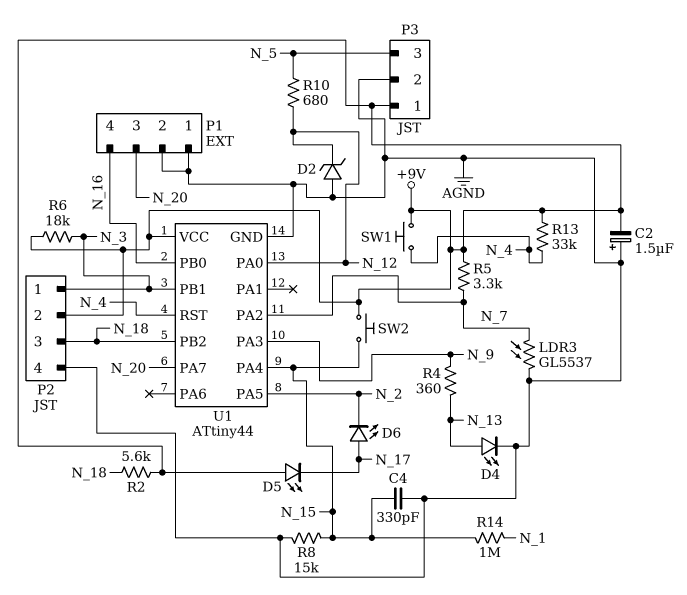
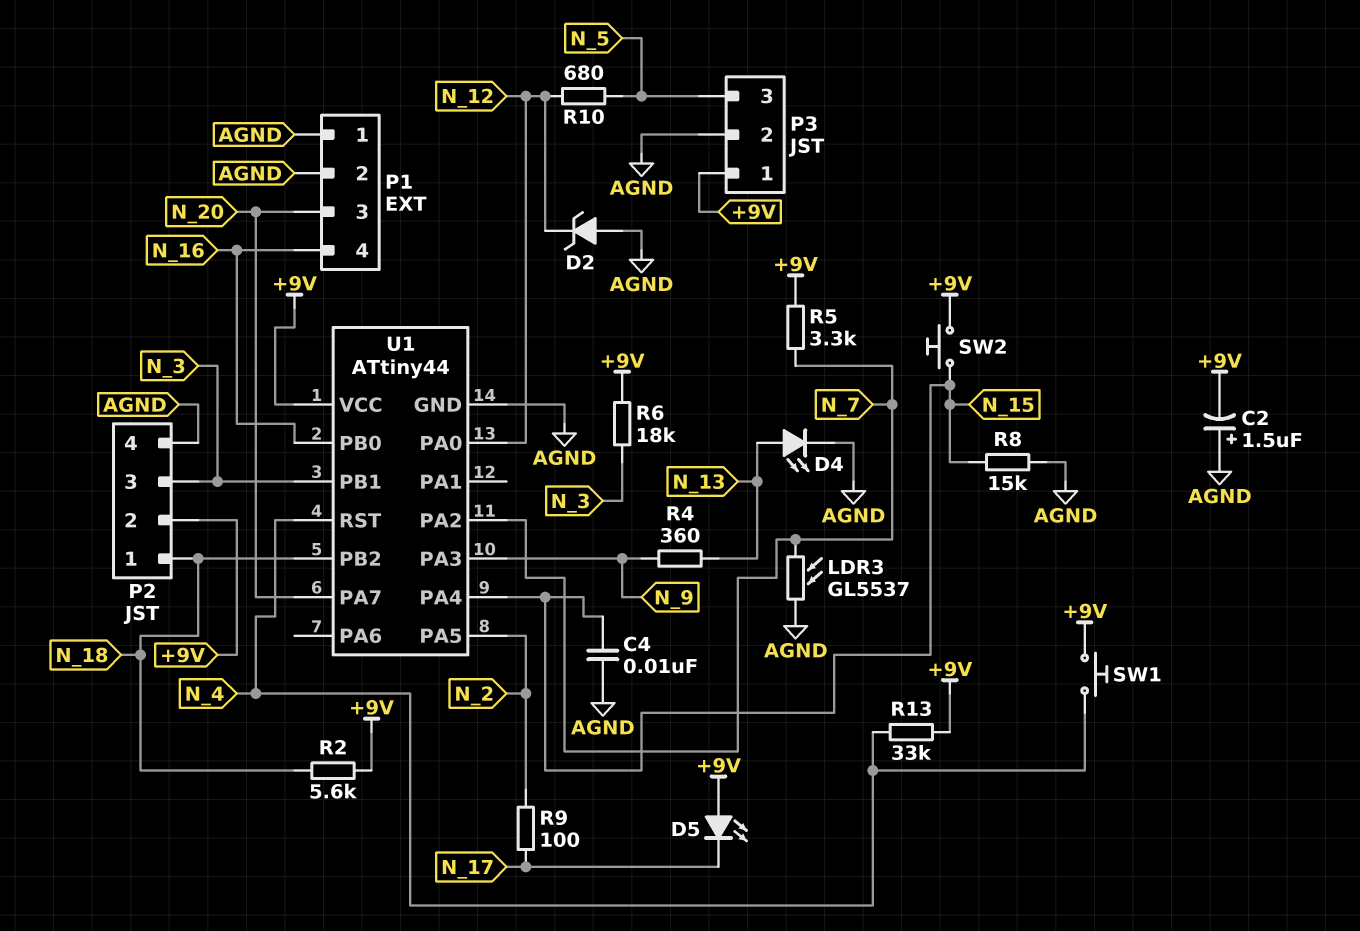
C4: 330pF (AGND, N_15) -> 10nF (AGND, N_15)
D6: LED (A N_17, K N_2) -> none
P2 pin 1: N_3 -> N_18
P2 pin 3: N_18 -> N_3
R9: none -> 100 (N_2, N_17)
R14: 1M (N_1, N_15) -> none

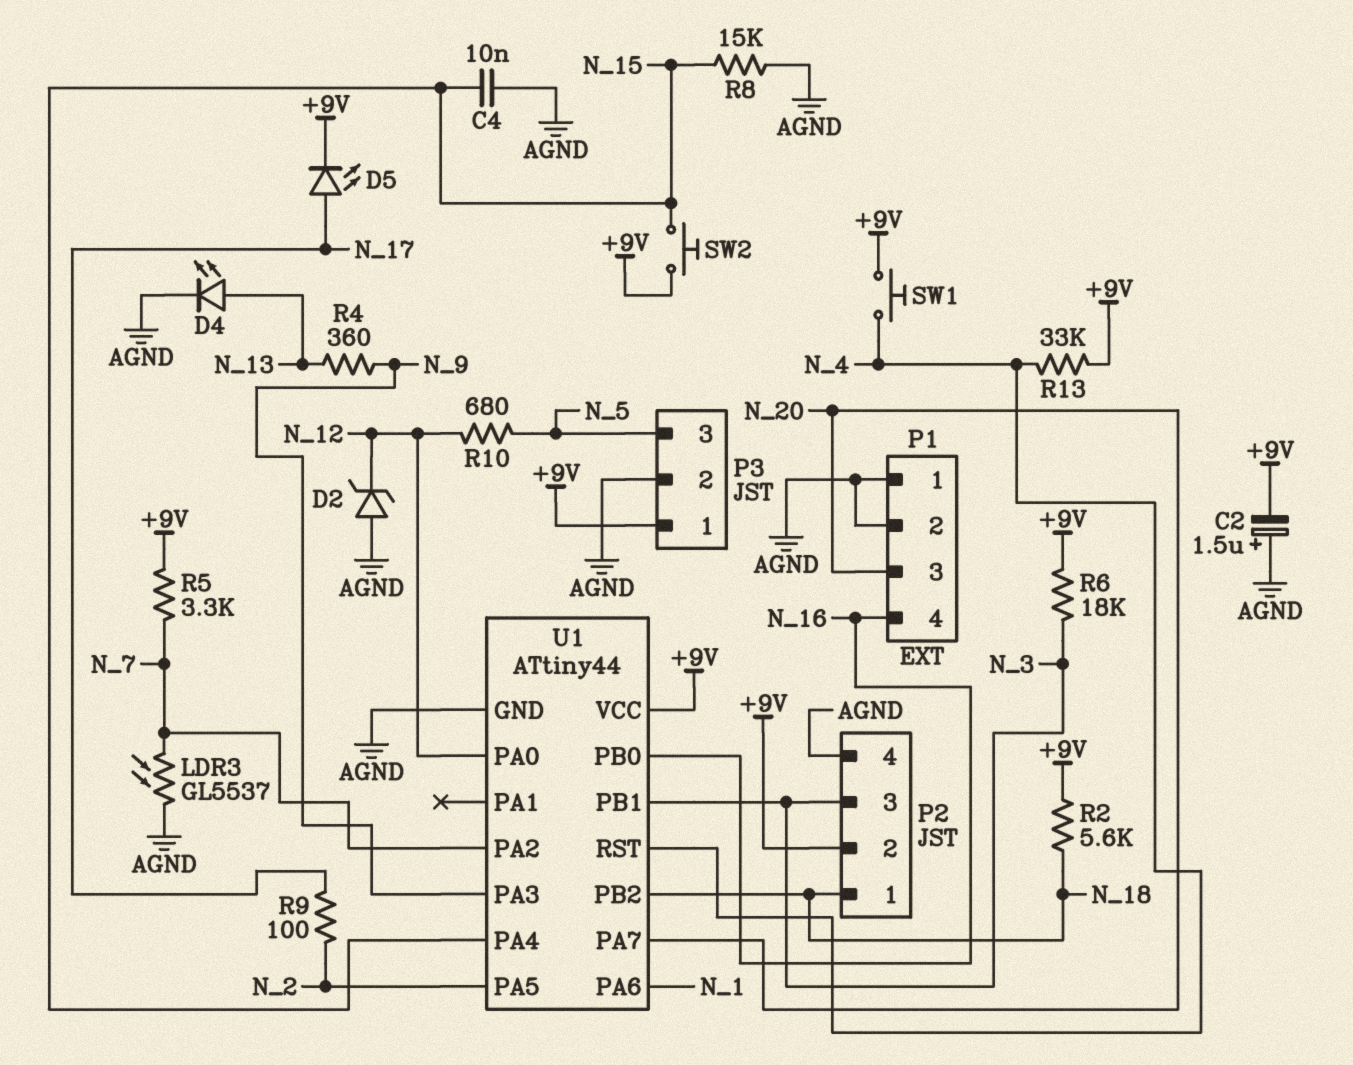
D5: LED (A +9V, K N_17) -> LED (A N_17, K +9V)
U1 pin PA6: none -> N_1

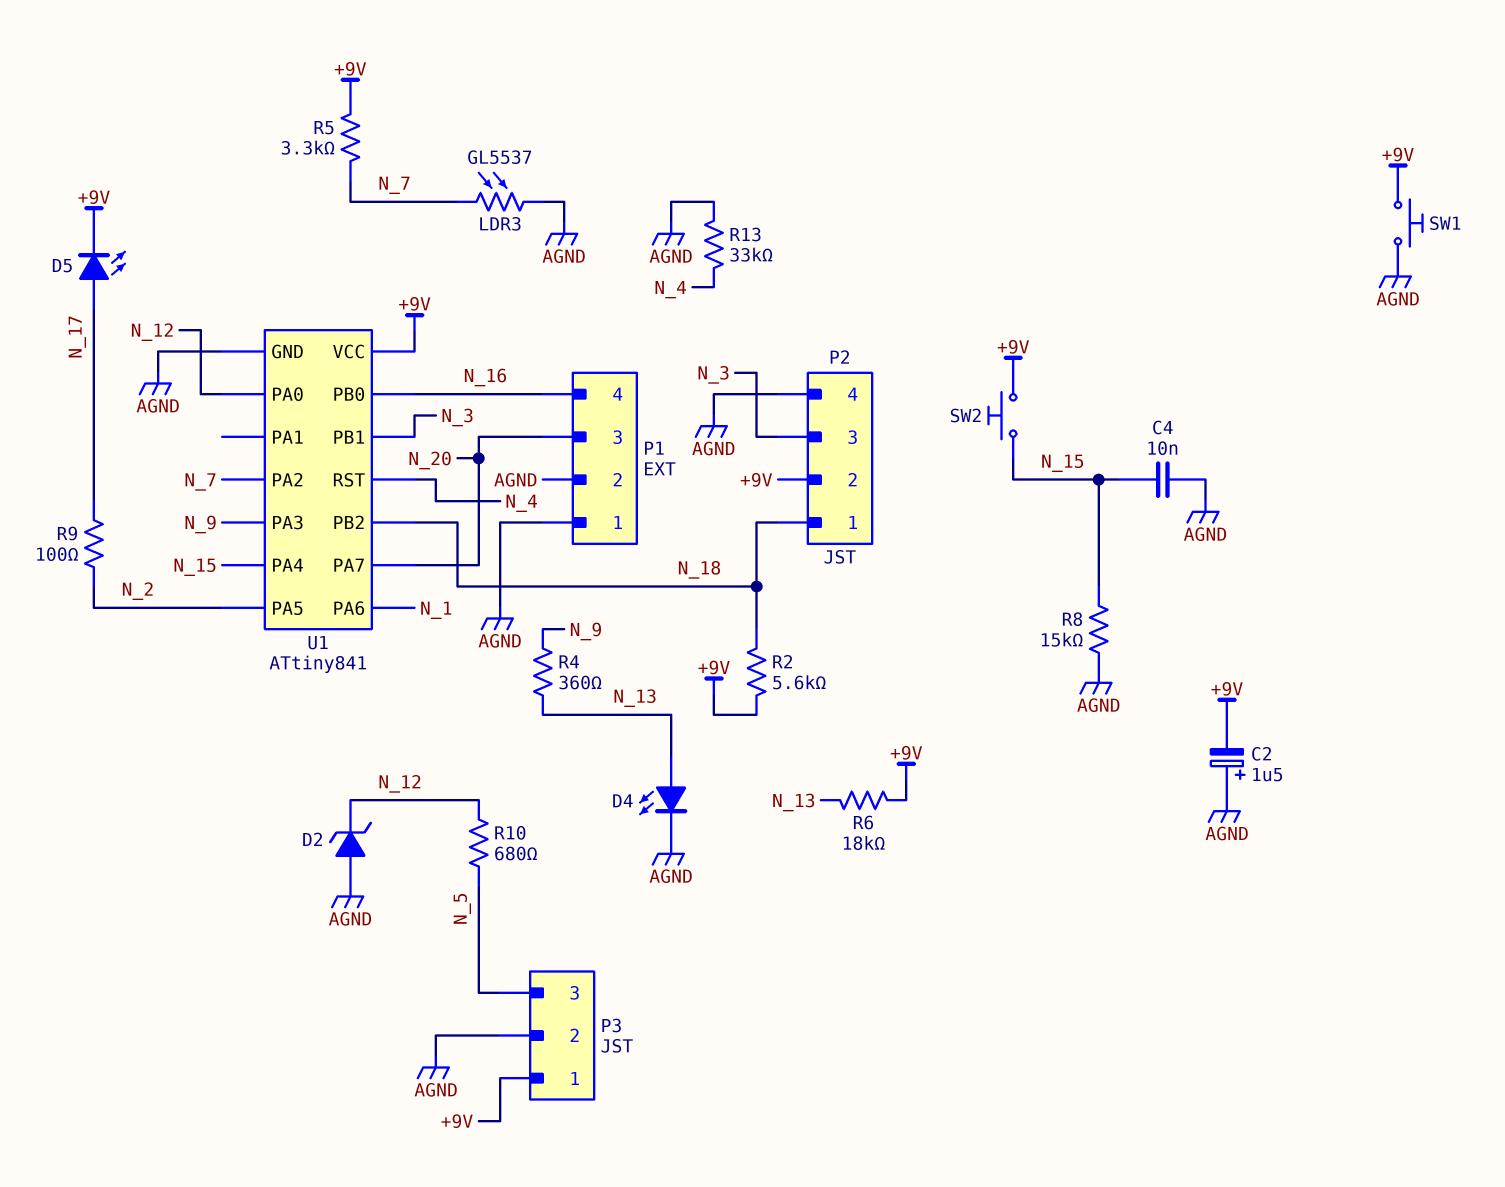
R6: 18k (+9V, N_3) -> 18k (+9V, N_13)
R13: 33k (+9V, N_4) -> 33k (AGND, N_4)
SW1: button (+9V, N_4) -> button (+9V, AGND)
U1: ATtiny44 -> ATtiny841

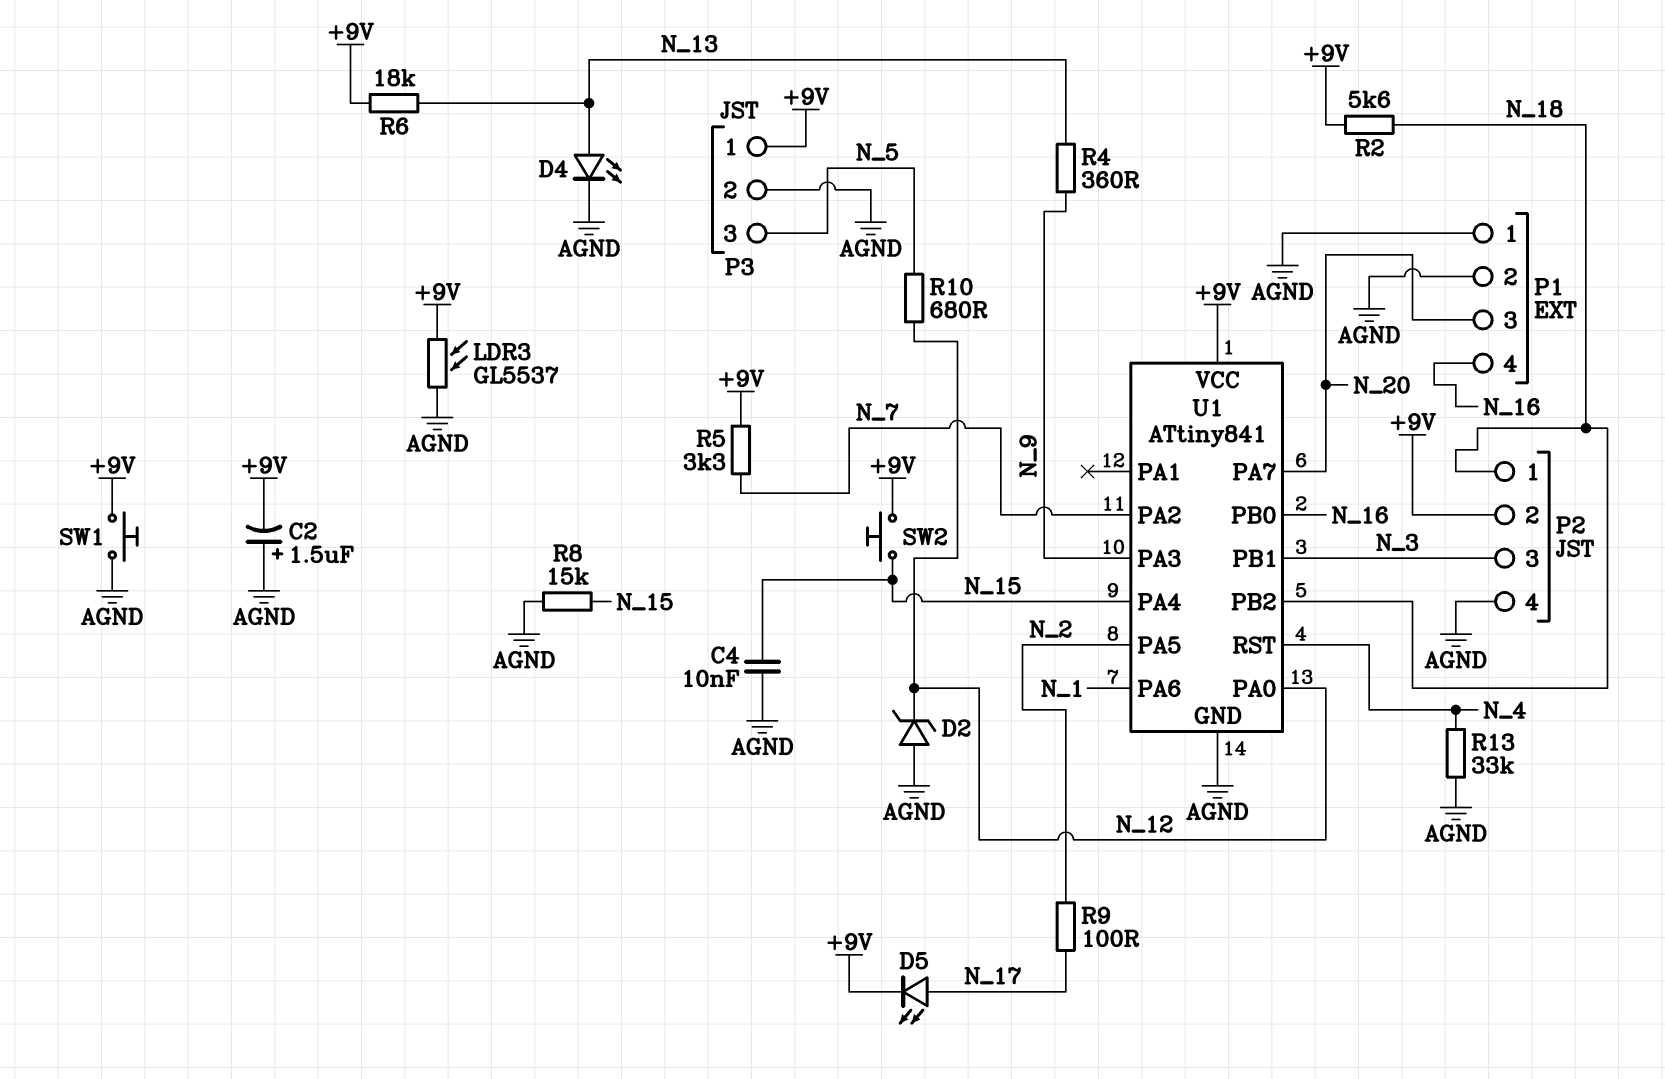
LDR3: GL5537 (AGND, N_7) -> GL5537 (+9V, AGND)

